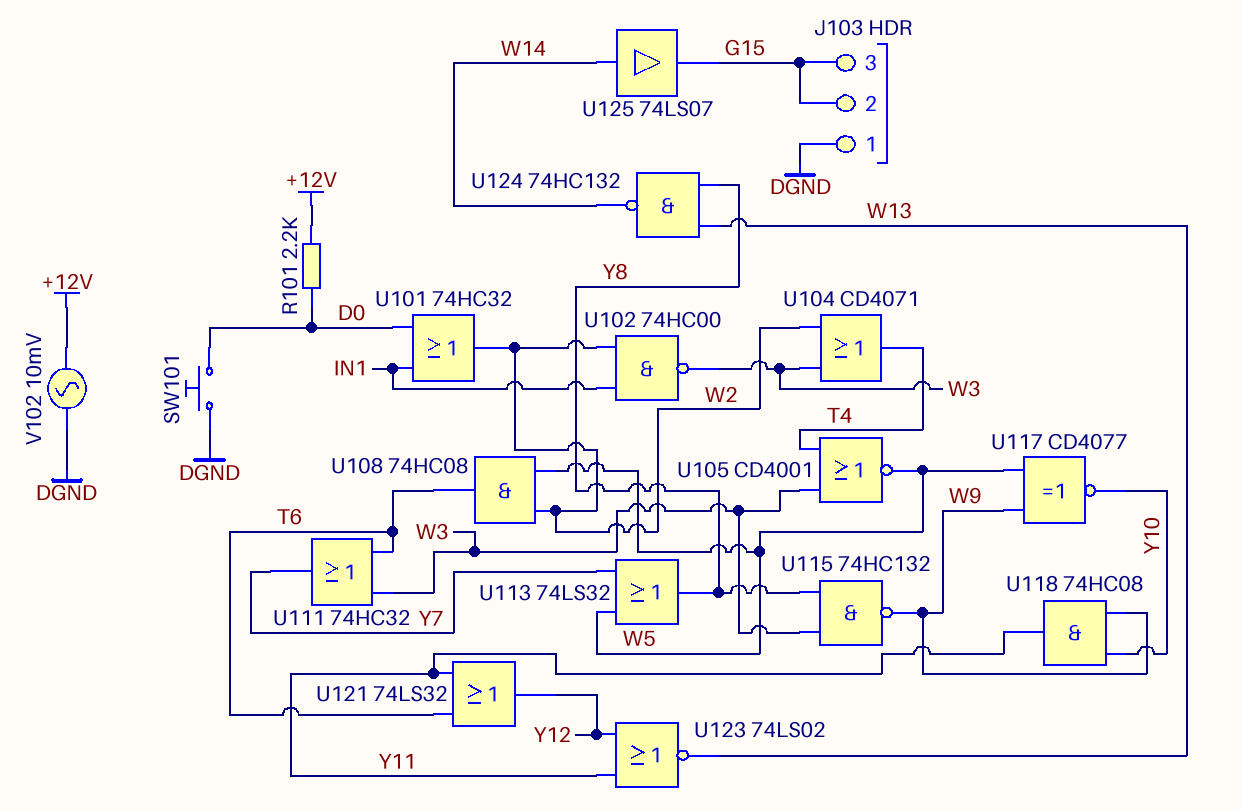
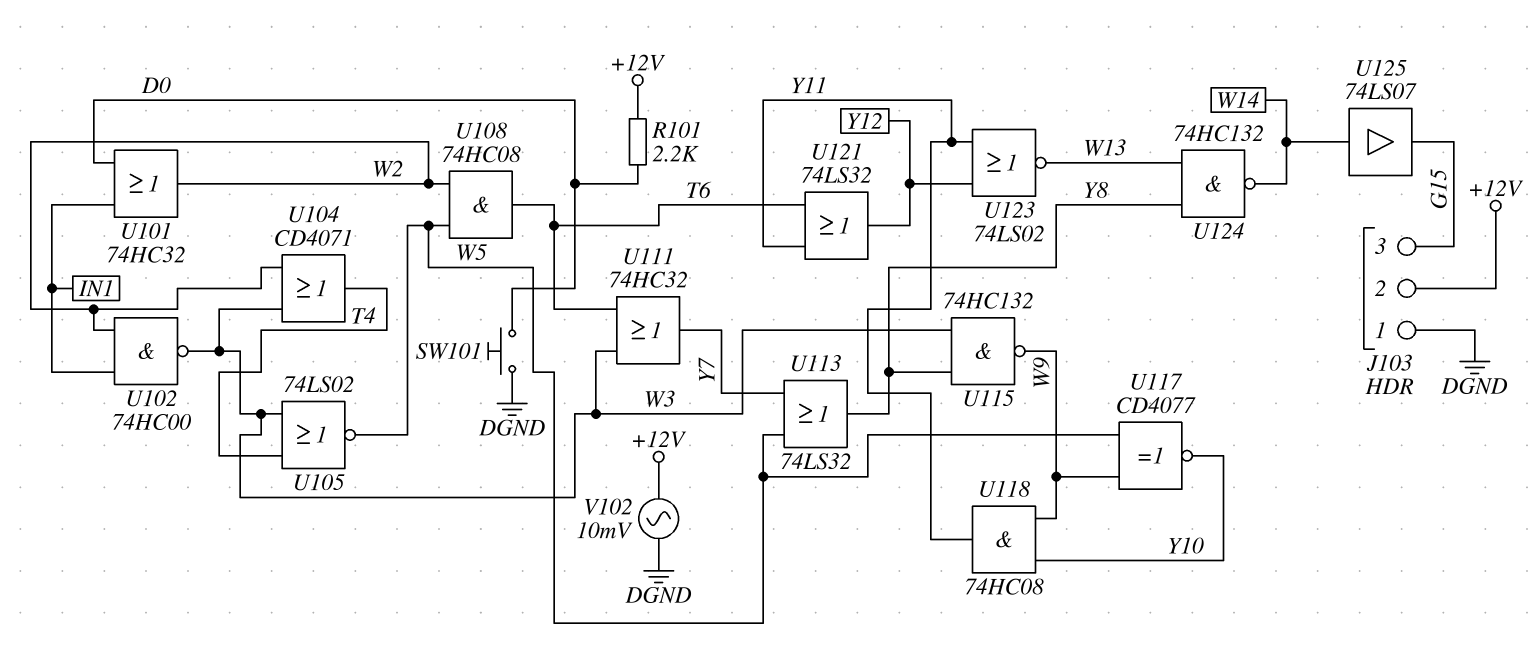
J103 pin 2: G15 -> +12V
U105: NOR CD4001 (in T4, in W3, out W5) -> NOR 74LS02 (in T4, in W3, out W5)

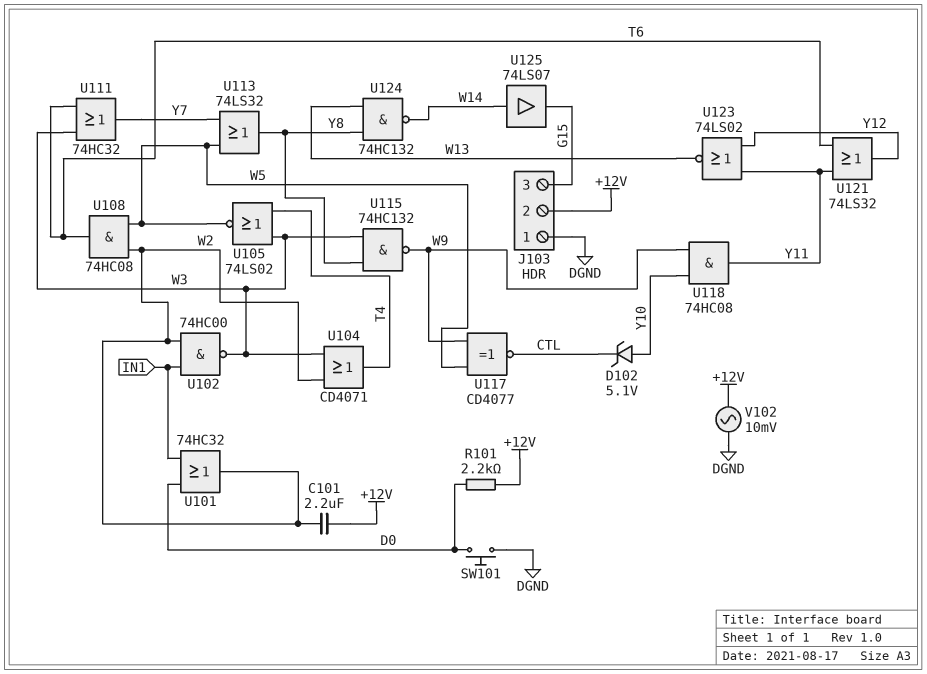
C101: none -> 2.2uF (+12V, W2)
D102: none -> zener 5.1V (A Y10, K CTL)
U117: XNOR CD4077 (in W5, in W9, out Y10) -> XNOR CD4077 (in W5, in W9, out CTL)

